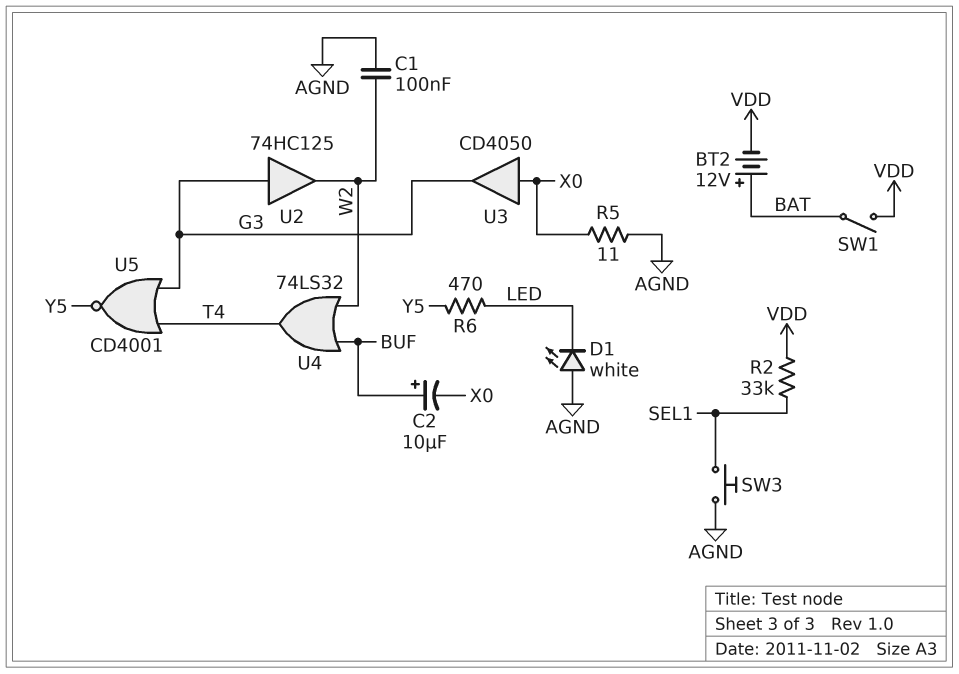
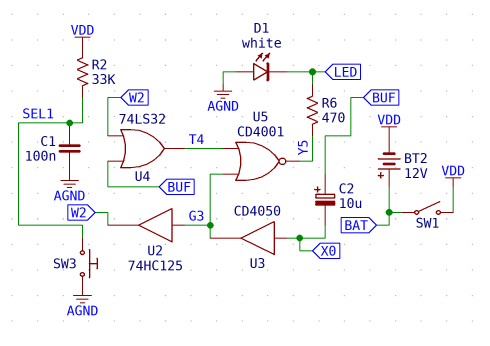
C1: 100nF (AGND, W2) -> 100nF (AGND, SEL1)
R5: 11 (AGND, X0) -> none

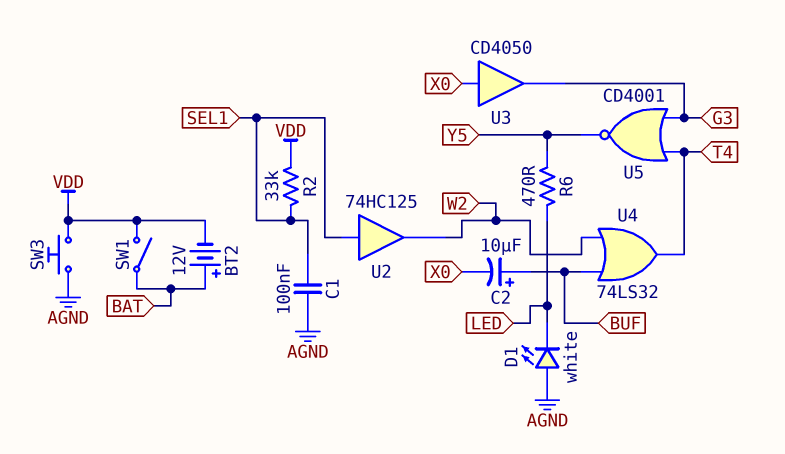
SW3: button (AGND, SEL1) -> button (AGND, VDD)
U2: buffer 74HC125 (in G3, out W2) -> buffer 74HC125 (in SEL1, out W2)

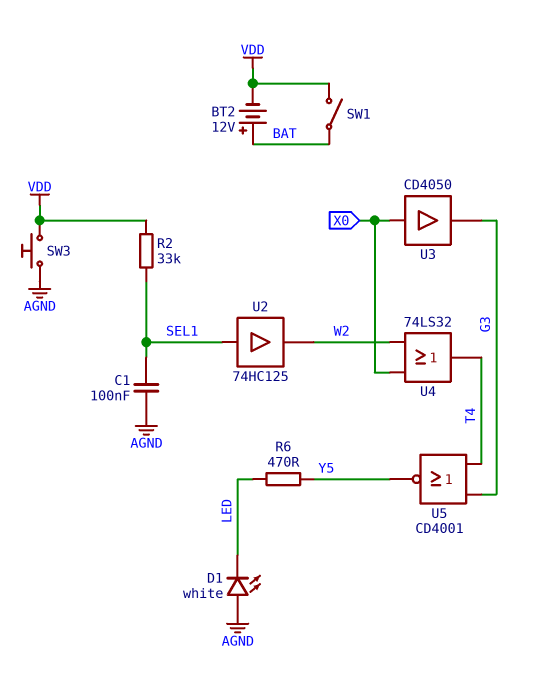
C2: 10uF (plus BUF, minus X0) -> none
U4: OR 74LS32 (in BUF, in W2, out T4) -> OR 74LS32 (in W2, in X0, out T4)

